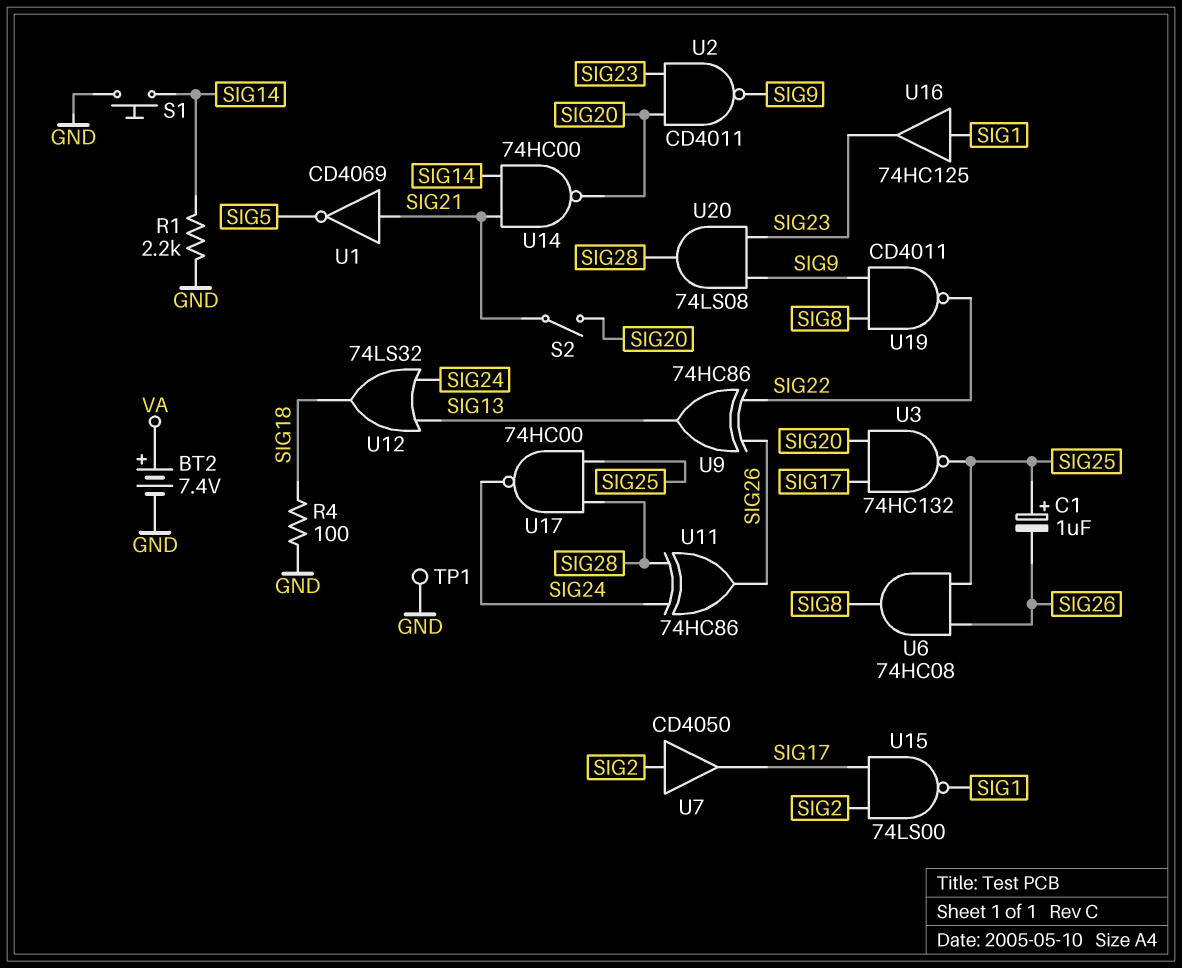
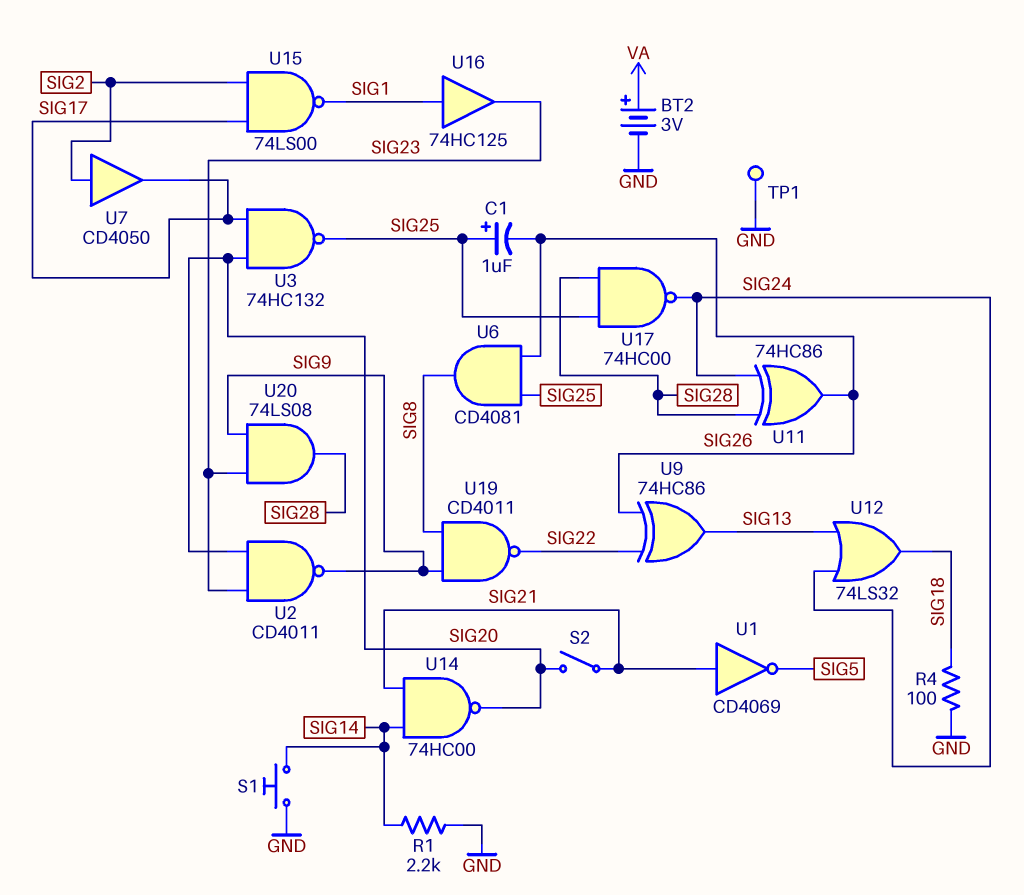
BT2: 7.4V (plus VA, minus GND) -> 3V (plus VA, minus GND)
U6: AND 74HC08 (in SIG25, in SIG26, out SIG8) -> AND CD4081 (in SIG25, in SIG26, out SIG8)

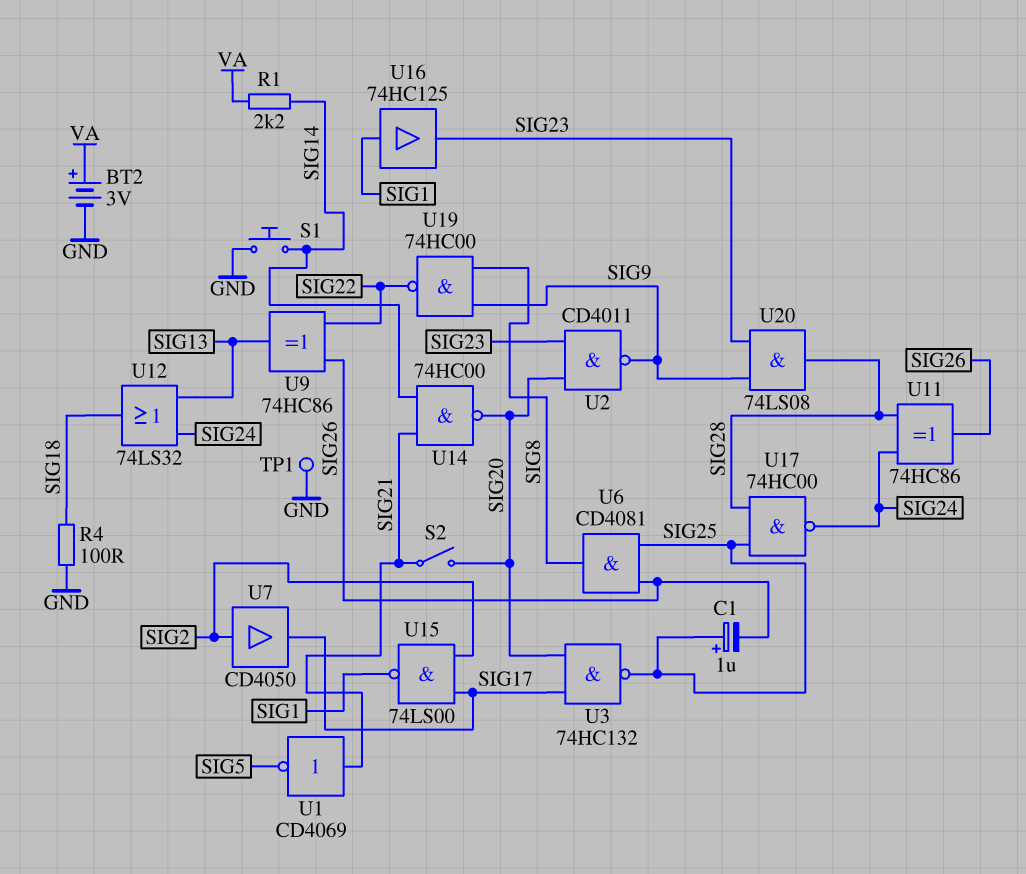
R1: 2.2k (GND, SIG14) -> 2.2k (SIG14, VA)
U19: NAND CD4011 (in SIG8, in SIG9, out SIG22) -> NAND 74HC00 (in SIG8, in SIG9, out SIG22)

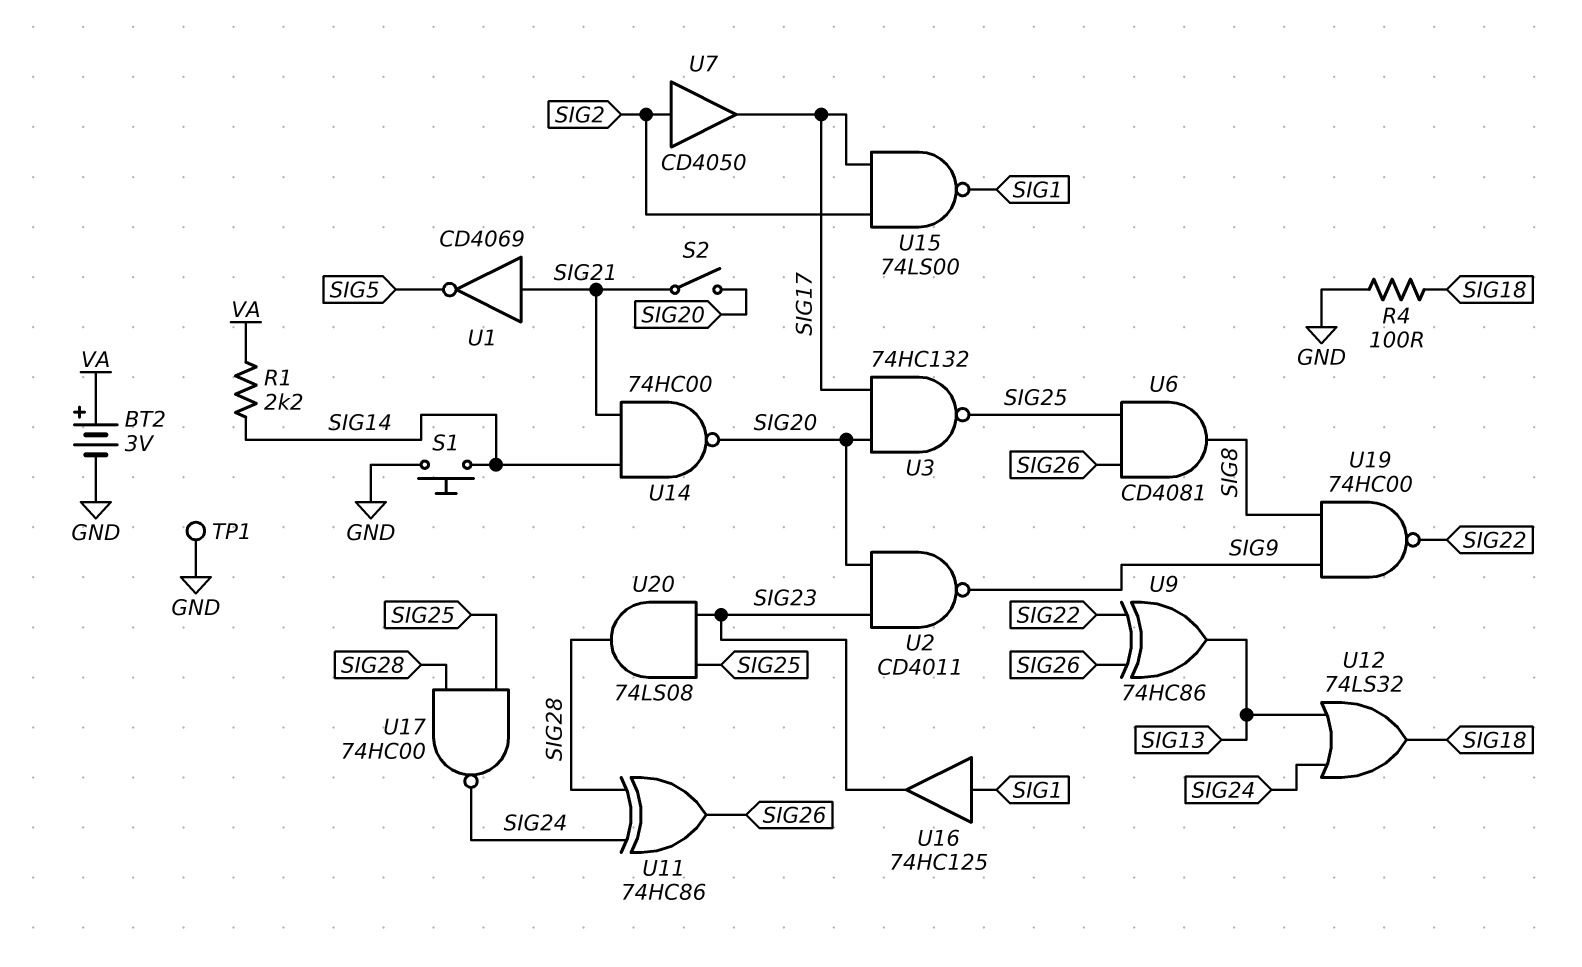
C1: 1uF (plus SIG25, minus SIG26) -> none
U20: AND 74LS08 (in SIG9, in SIG23, out SIG28) -> AND 74LS08 (in SIG23, in SIG25, out SIG28)

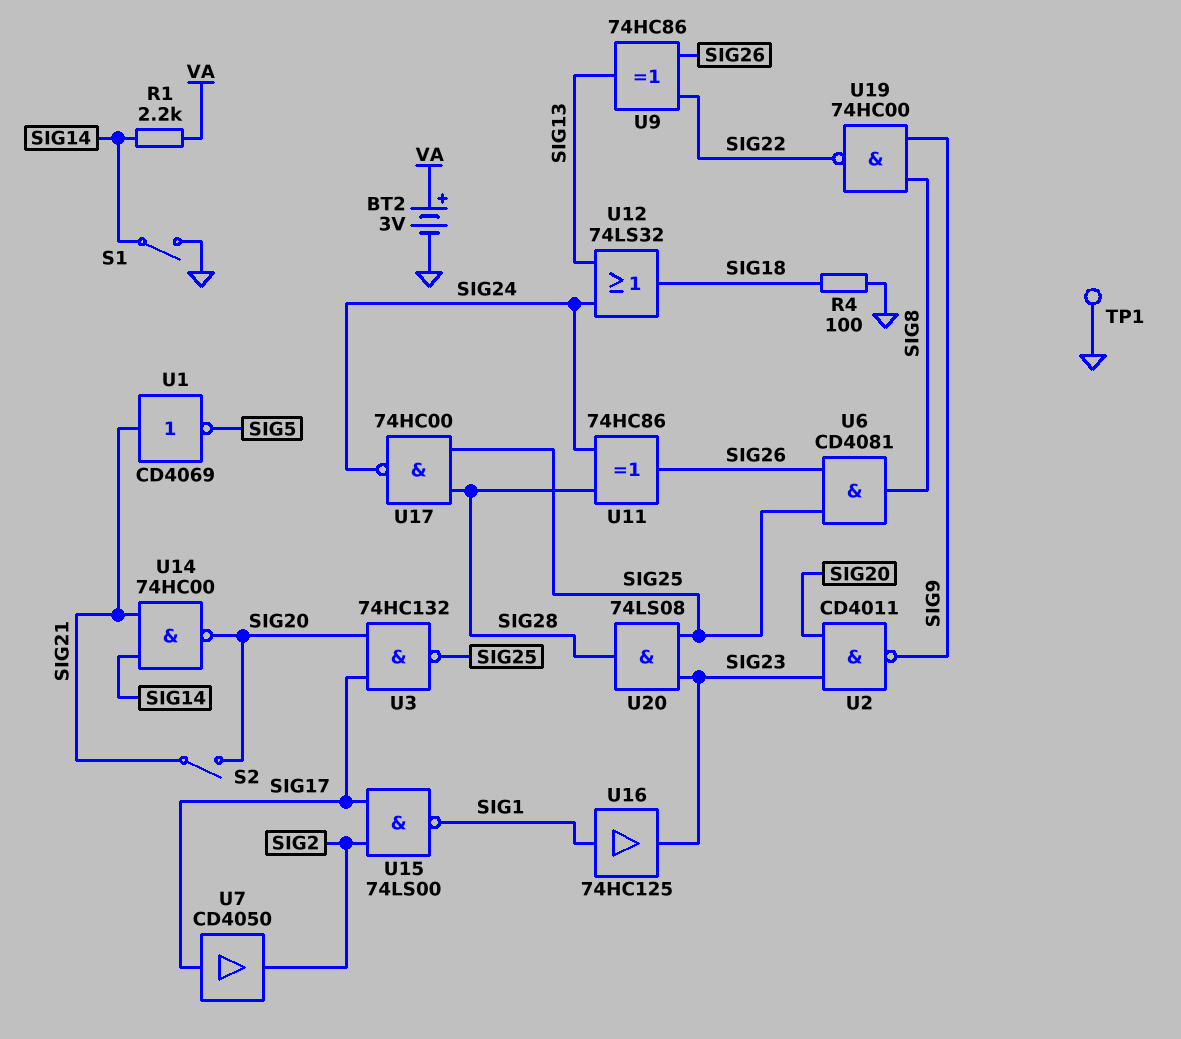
S1: button (GND, SIG14) -> switch (GND, SIG14)
U7: buffer CD4050 (in SIG2, out SIG17) -> buffer CD4050 (in SIG17, out SIG2)

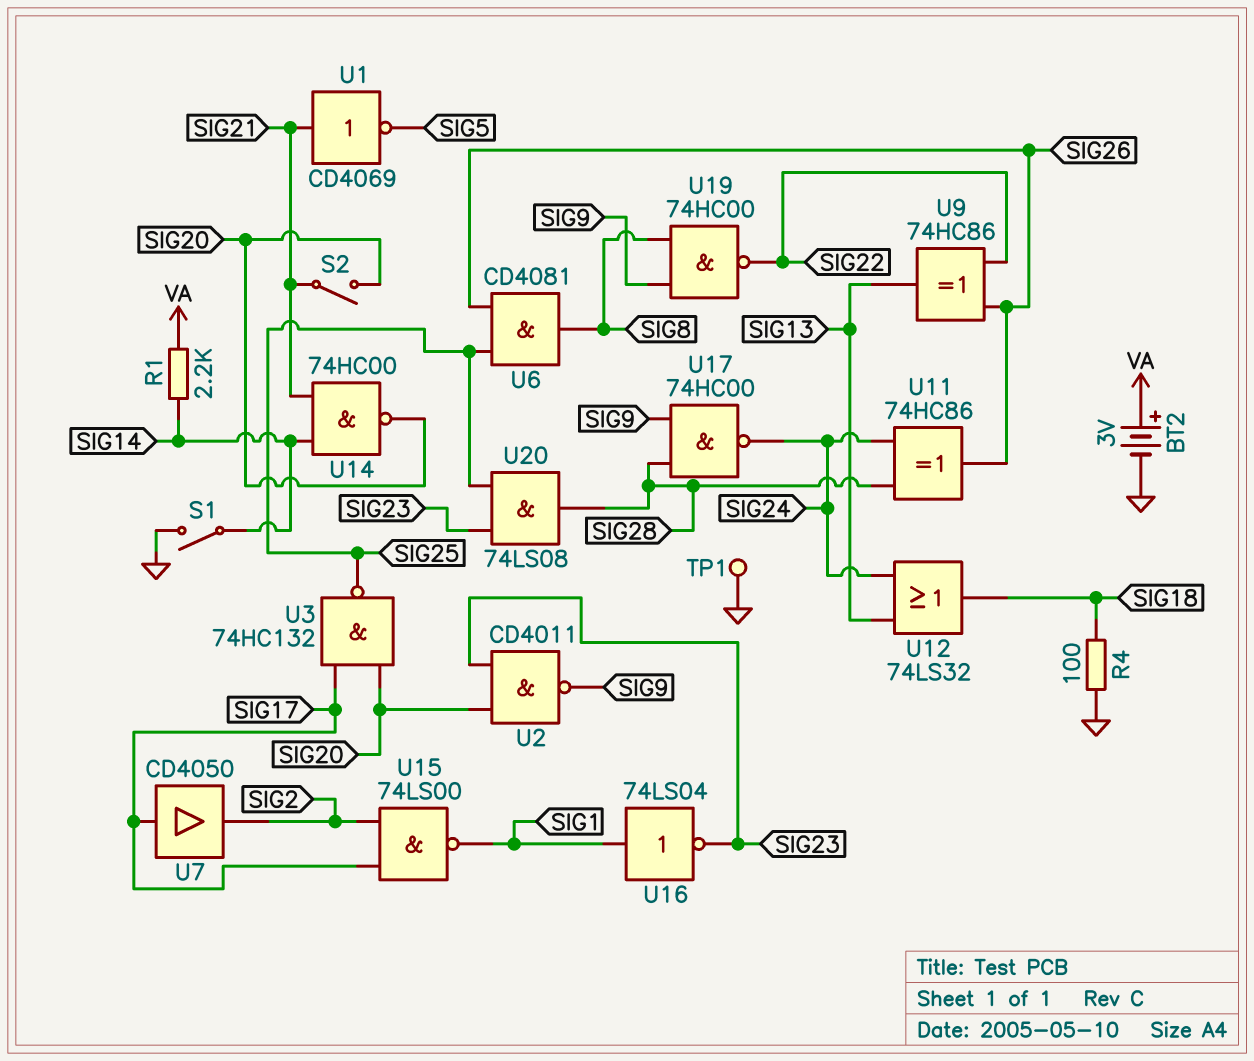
U16: buffer 74HC125 (in SIG1, out SIG23) -> NOT 74LS04 (in SIG1, out SIG23)
U17: NAND 74HC00 (in SIG25, in SIG28, out SIG24) -> NAND 74HC00 (in SIG9, in SIG28, out SIG24)

